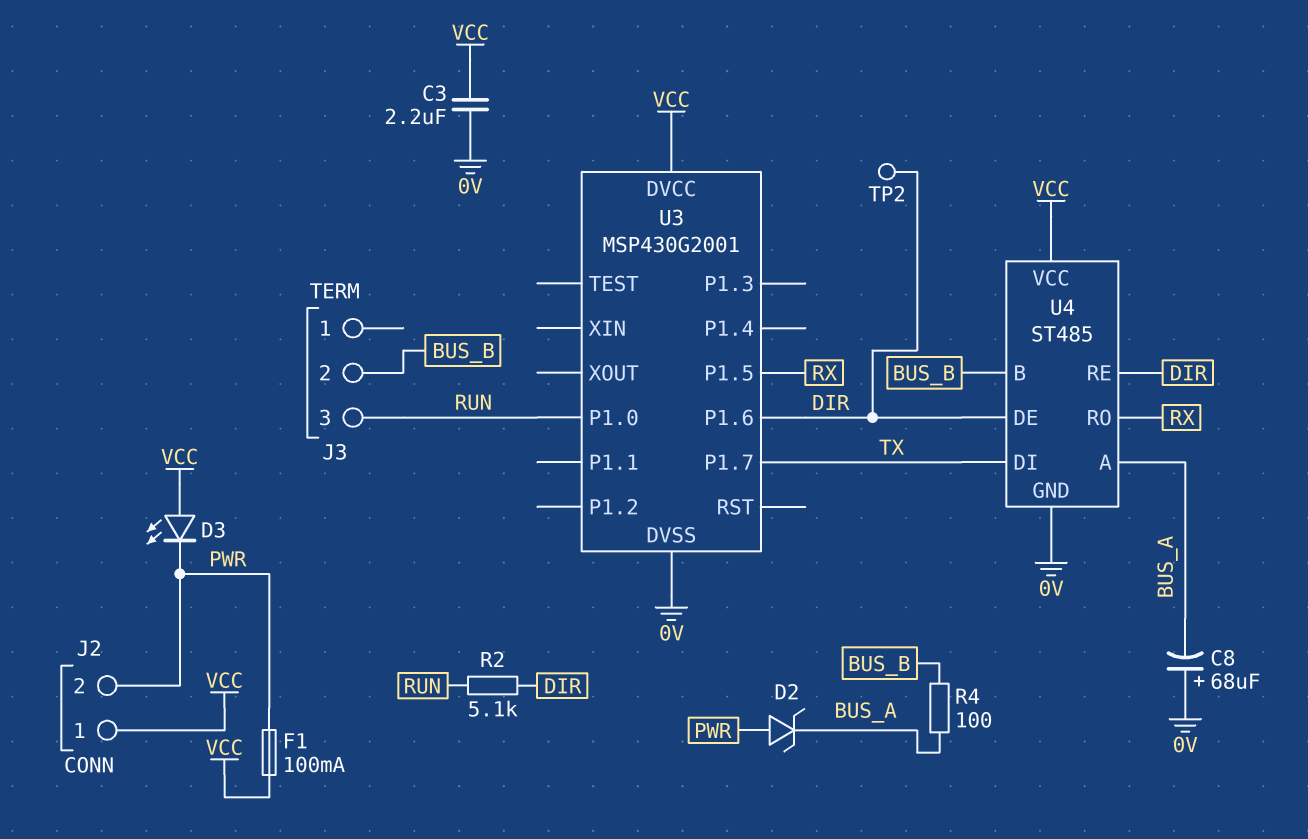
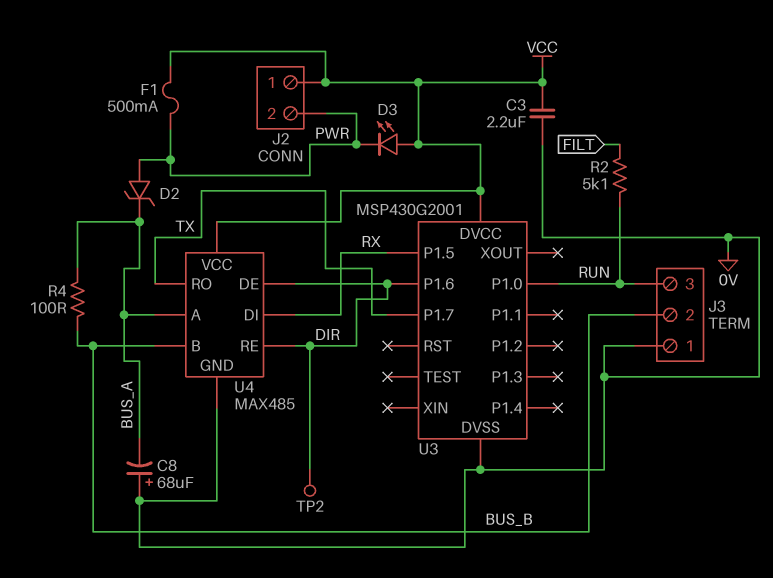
F1: 100mA (PWR, VCC) -> 500mA (PWR, VCC)
J3 pin 1: none -> 0V
R2: 5.1k (DIR, RUN) -> 5.1k (FILT, RUN)
U4: ST485 -> MAX485
U4 pin DI: TX -> RX
U4 pin RO: RX -> TX

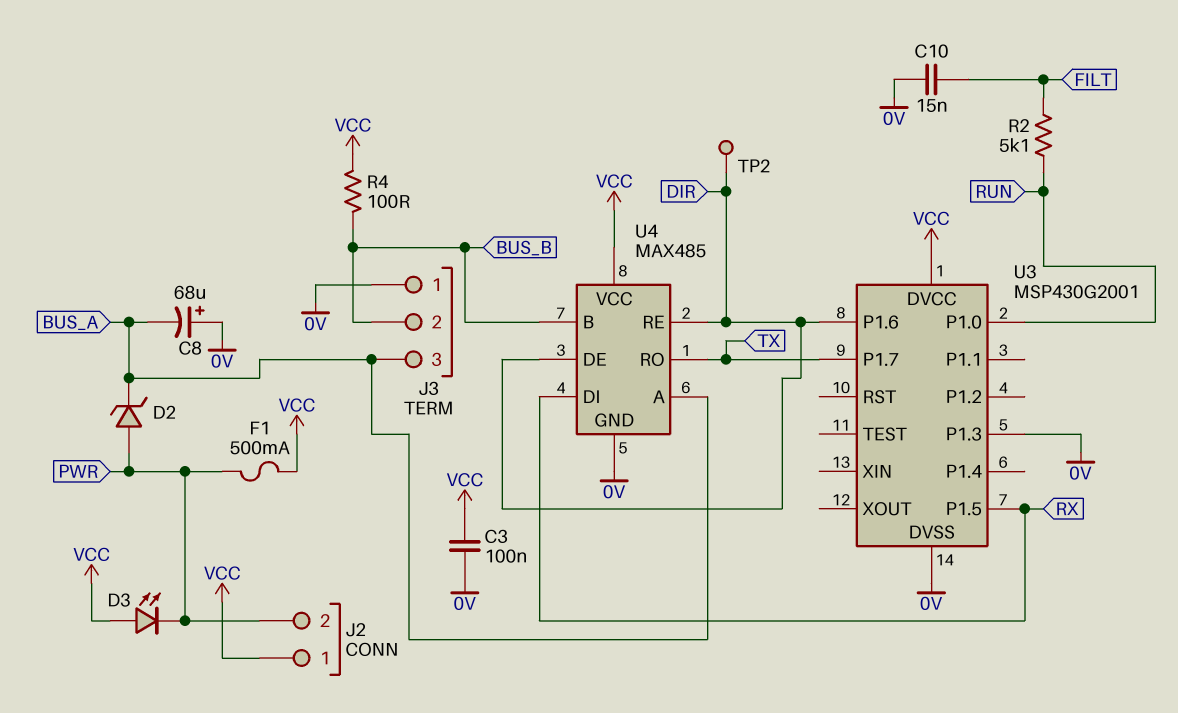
C3: 2.2uF (0V, VCC) -> 100nF (0V, VCC)
C10: none -> 15nF (0V, FILT)
J3 pin 3: RUN -> BUS_A
R4: 100 (BUS_A, BUS_B) -> 100 (BUS_B, VCC)
U3 pin P1.3: none -> 0V

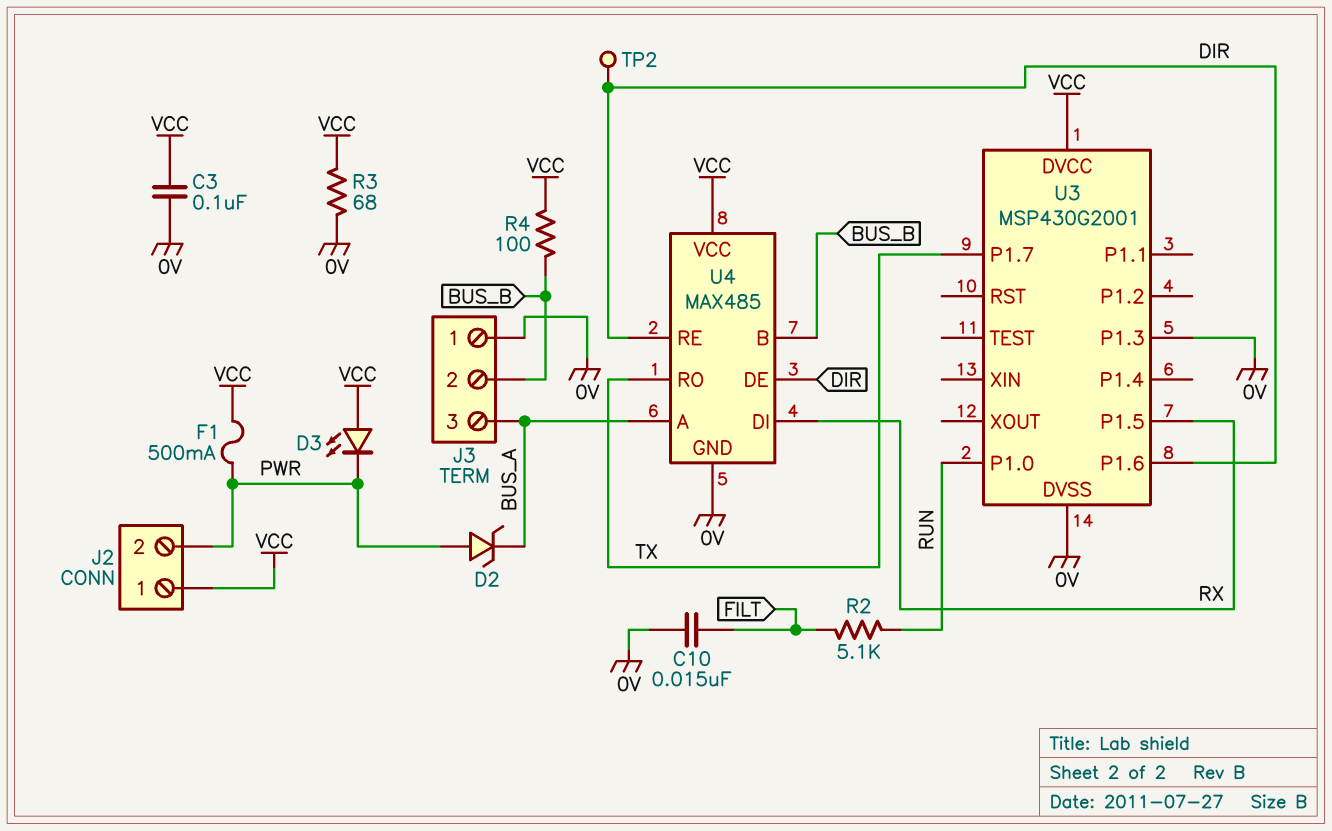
C8: 68uF (plus 0V, minus BUS_A) -> none
R3: none -> 68 (0V, VCC)

